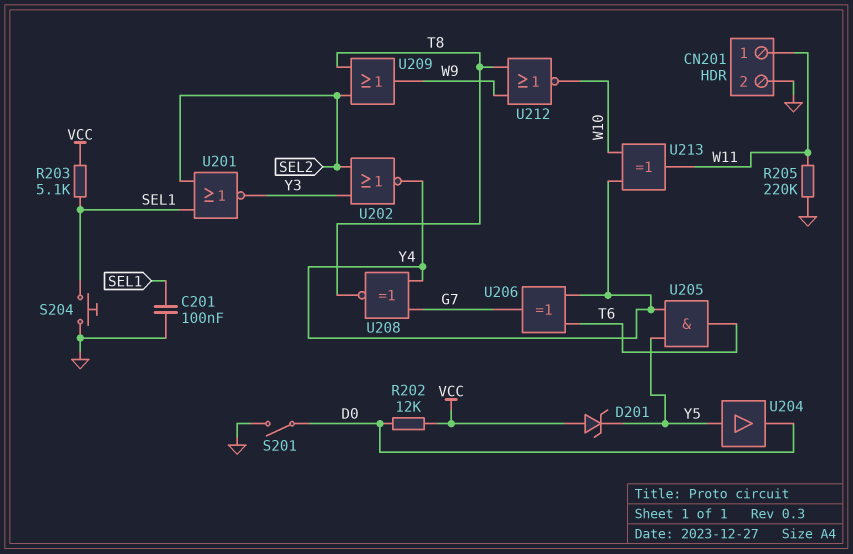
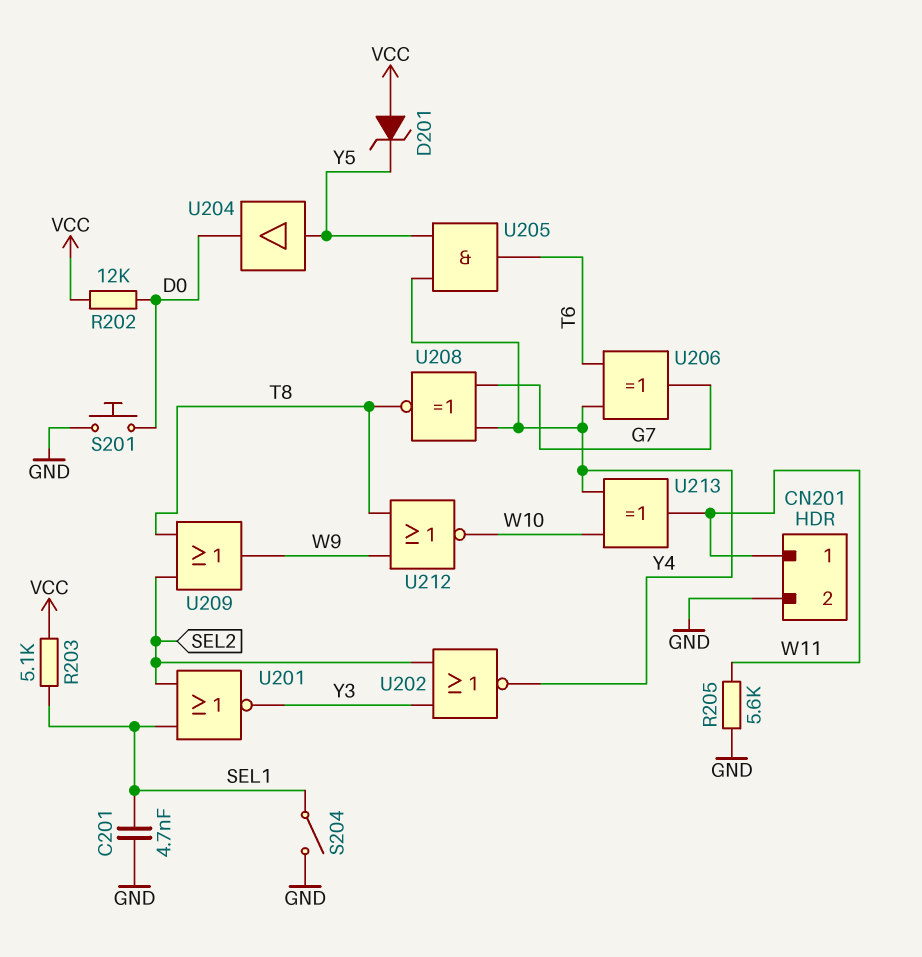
C201: 100nF (GND, SEL1) -> 4.7nF (GND, SEL1)
R205: 220k (GND, W11) -> 5.6k (GND, W11)
S201: switch (D0, GND) -> button (D0, GND)
S204: button (GND, SEL1) -> switch (GND, SEL1)

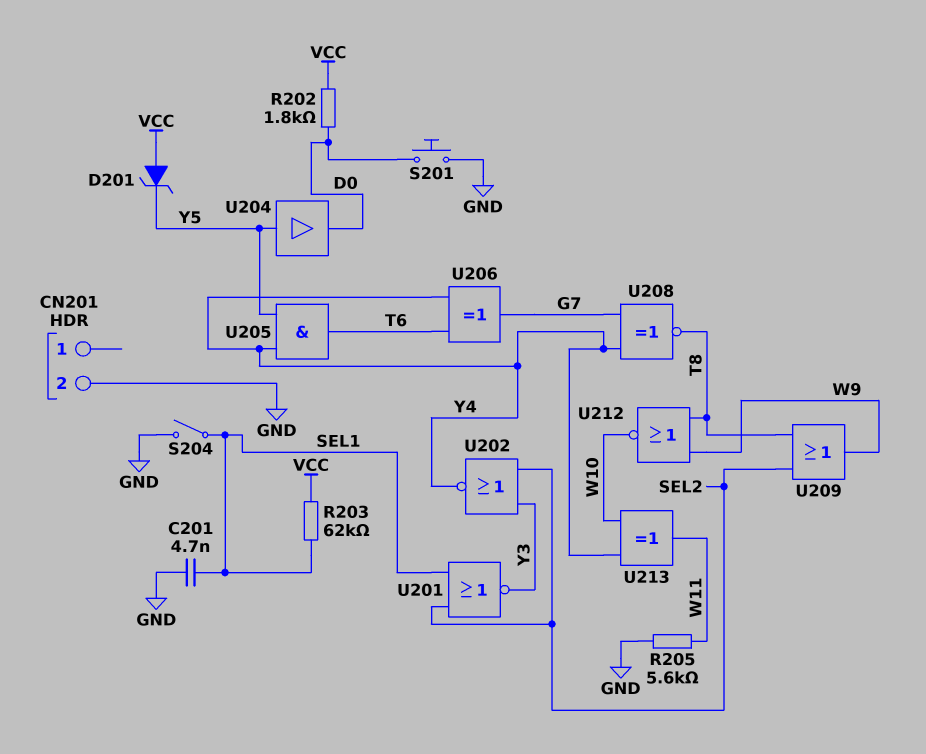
CN201 pin 1: W11 -> none
R202: 12k (D0, VCC) -> 1.8k (D0, VCC)
R203: 5.1k (SEL1, VCC) -> 62k (SEL1, VCC)

